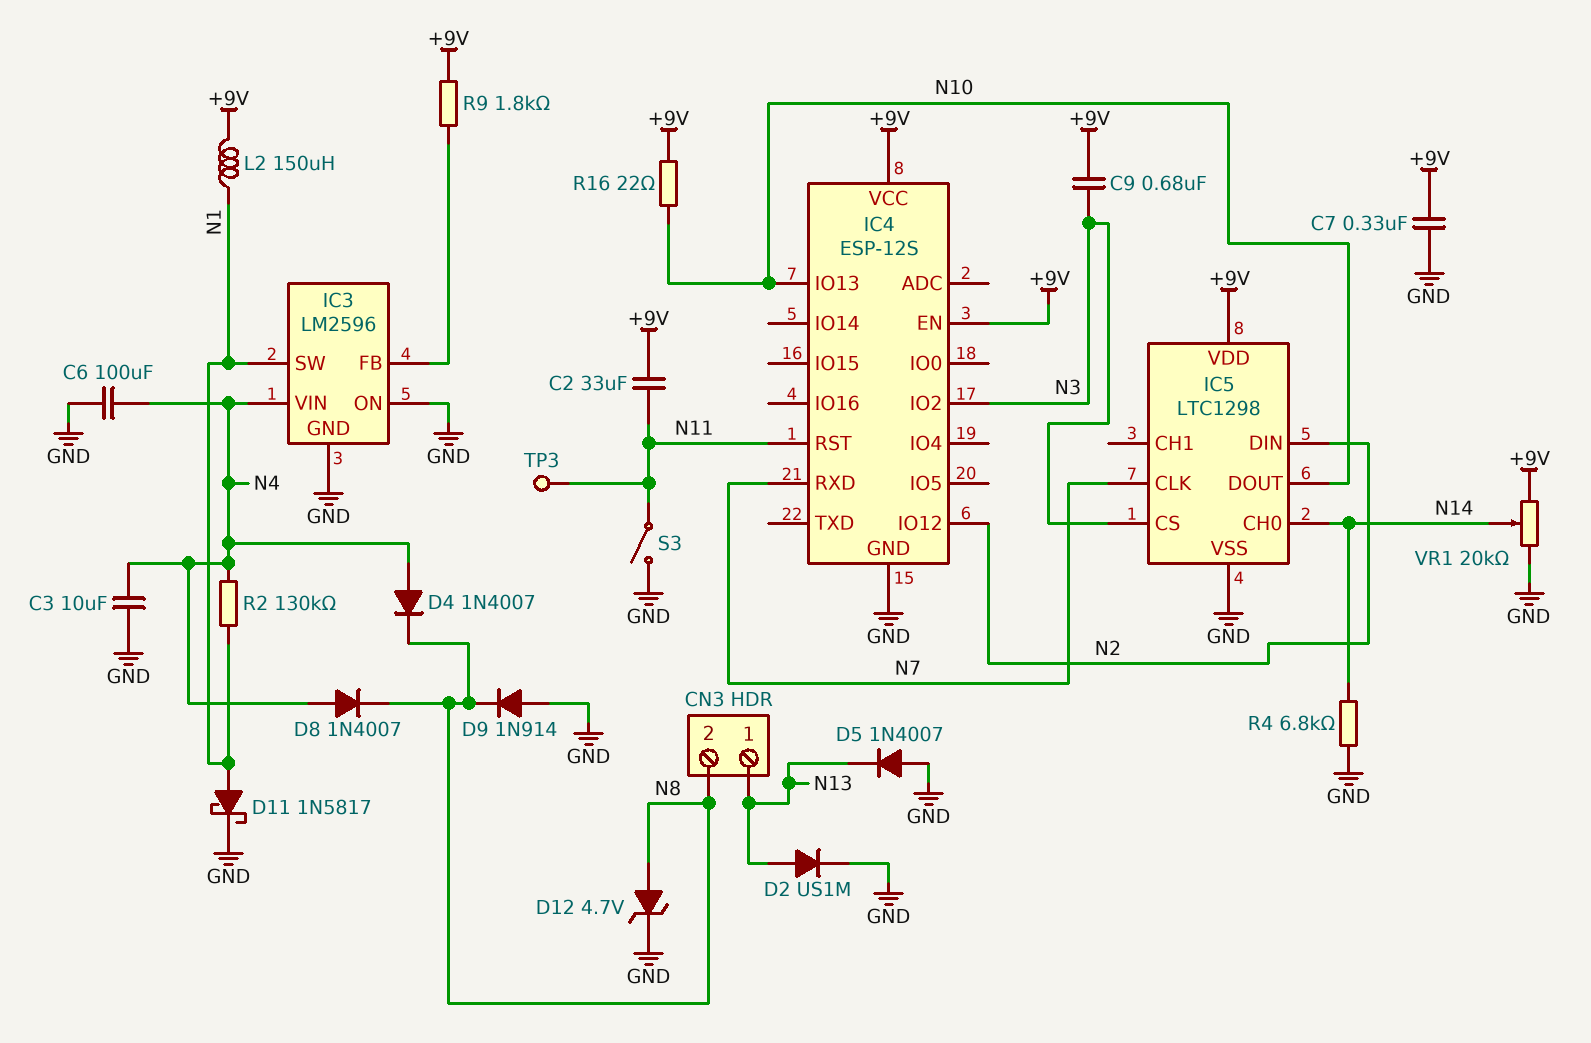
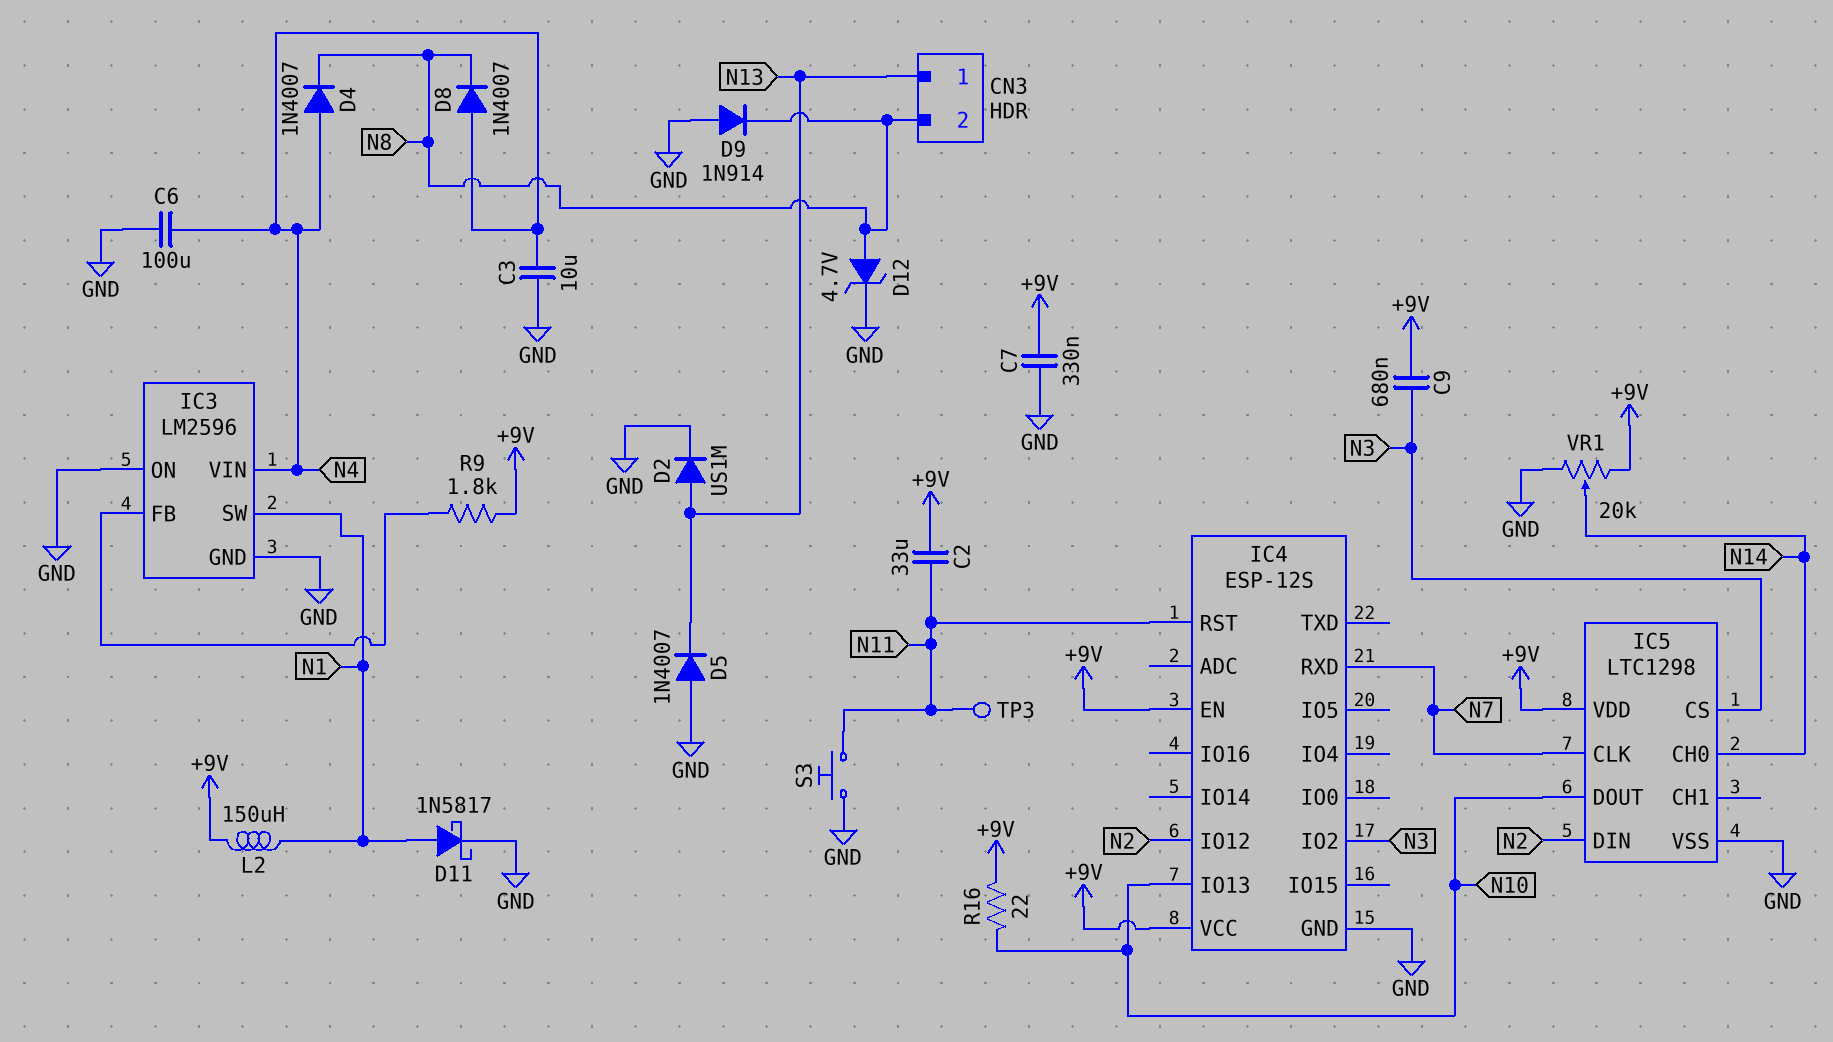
R2: 130k (N1, N4) -> none
R4: 6.8k (GND, N14) -> none
S3: switch (GND, N11) -> button (GND, N11)

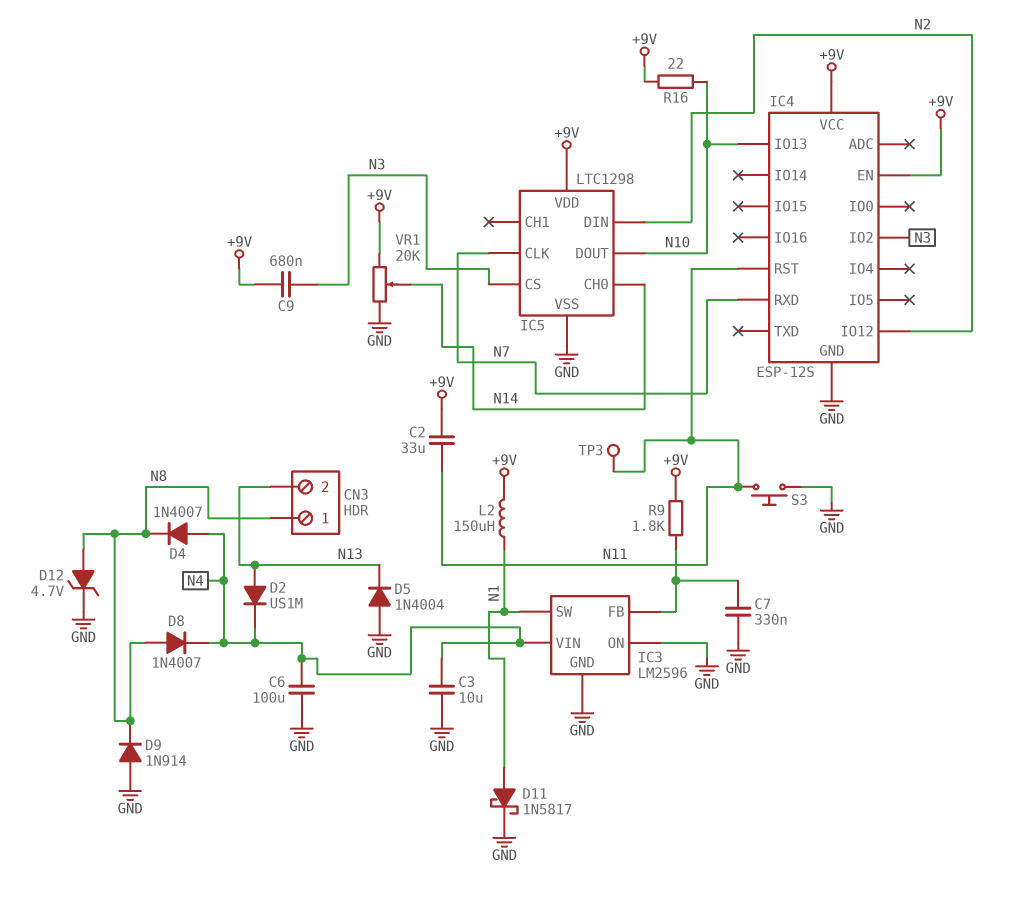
C7: 330nF (+9V, GND) -> 330nF (GND, IC3/FB)
CN3 pin 1: N13 -> N8
CN3 pin 2: N8 -> N13
D2: diode US1M (A N13, K GND) -> diode US1M (A N13, K N4)
D5: diode 1N4007 (A GND, K N13) -> diode 1N4004 (A GND, K N13)
D8: diode 1N4007 (A N4, K N8) -> diode 1N4007 (A N8, K N4)

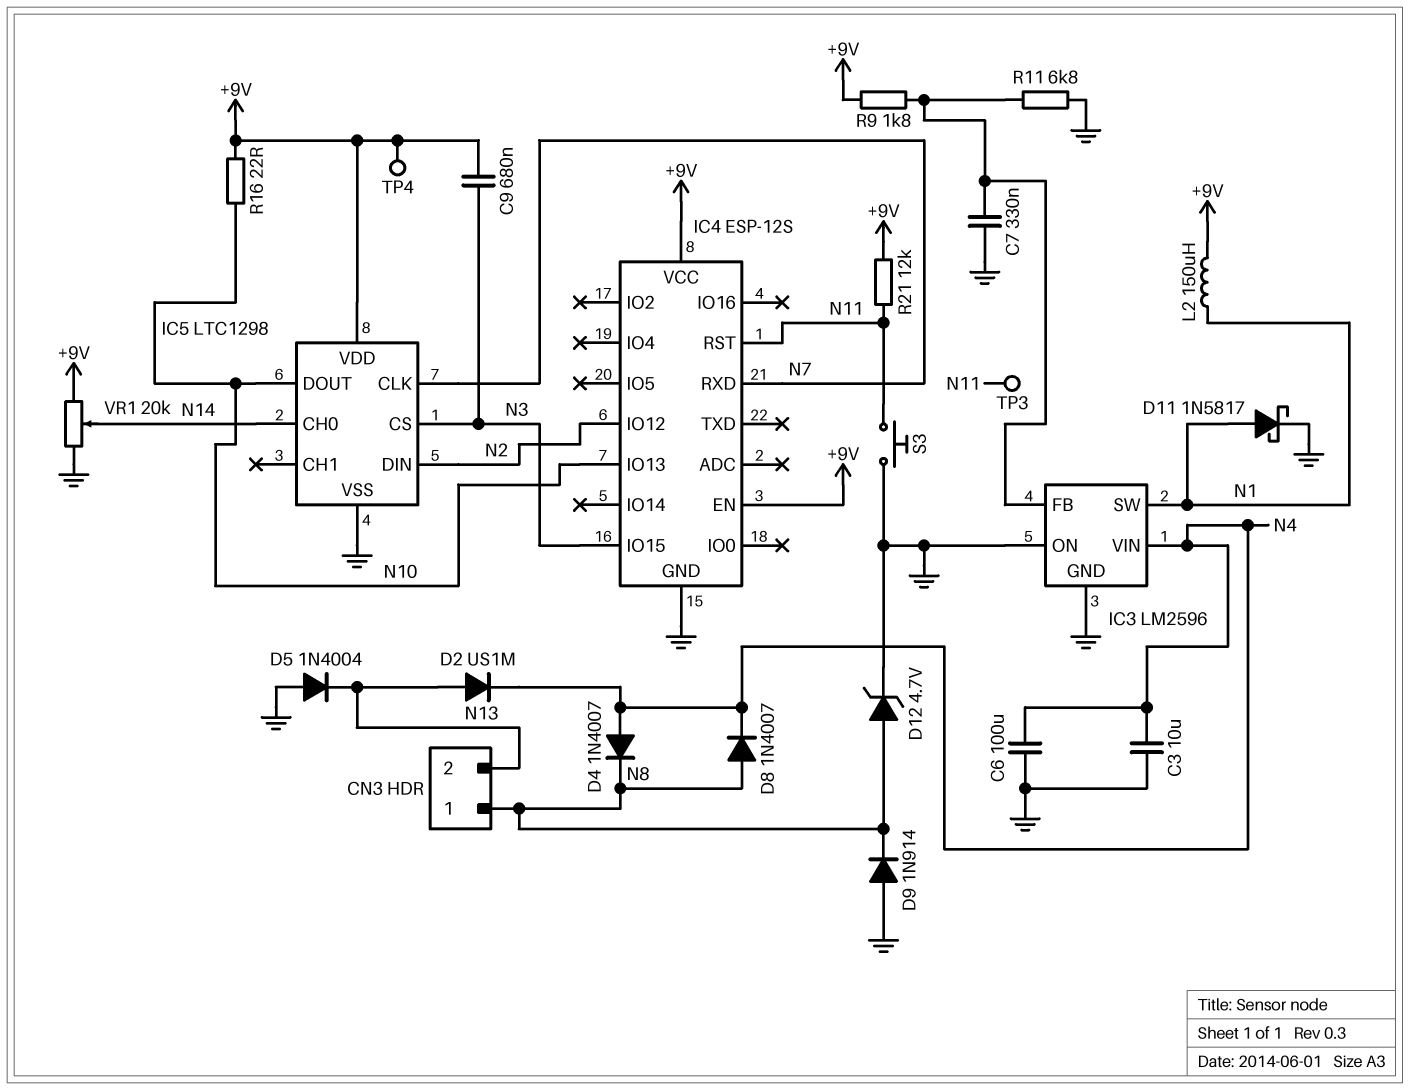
C2: 33uF (+9V, N11) -> none
IC4 pin IO2: N3 -> none
IC4 pin IO15: none -> N3
R11: none -> 6.8k (GND, IC3/FB)
R21: none -> 12k (+9V, N11)
TP4: none -> test point (+9V)

